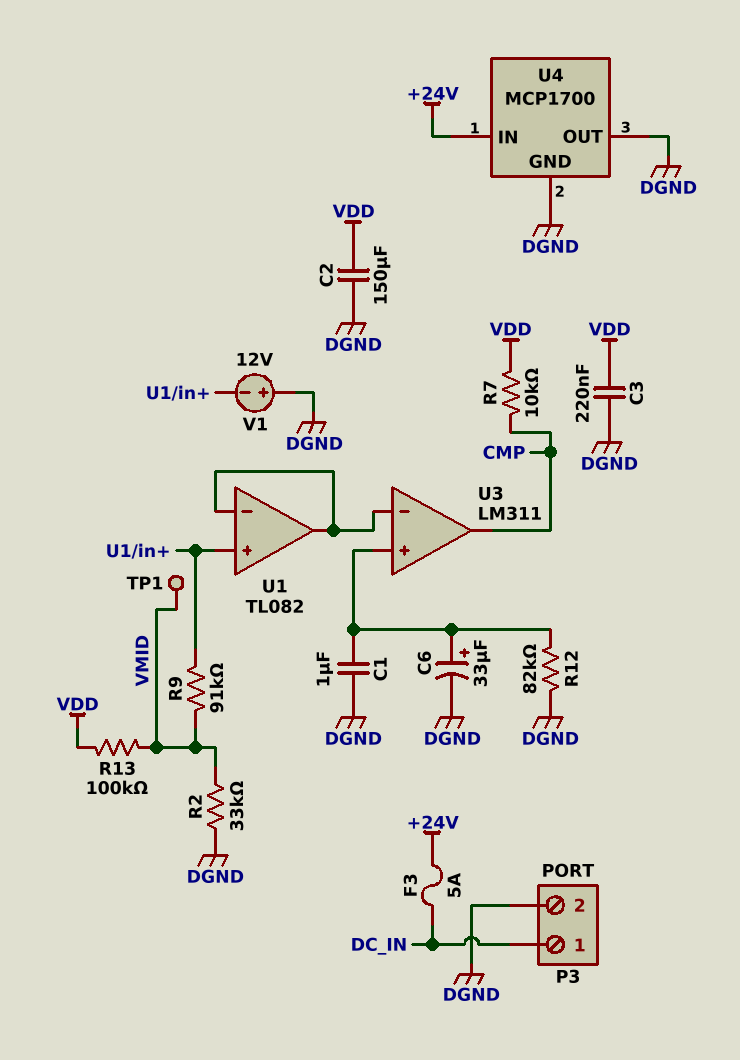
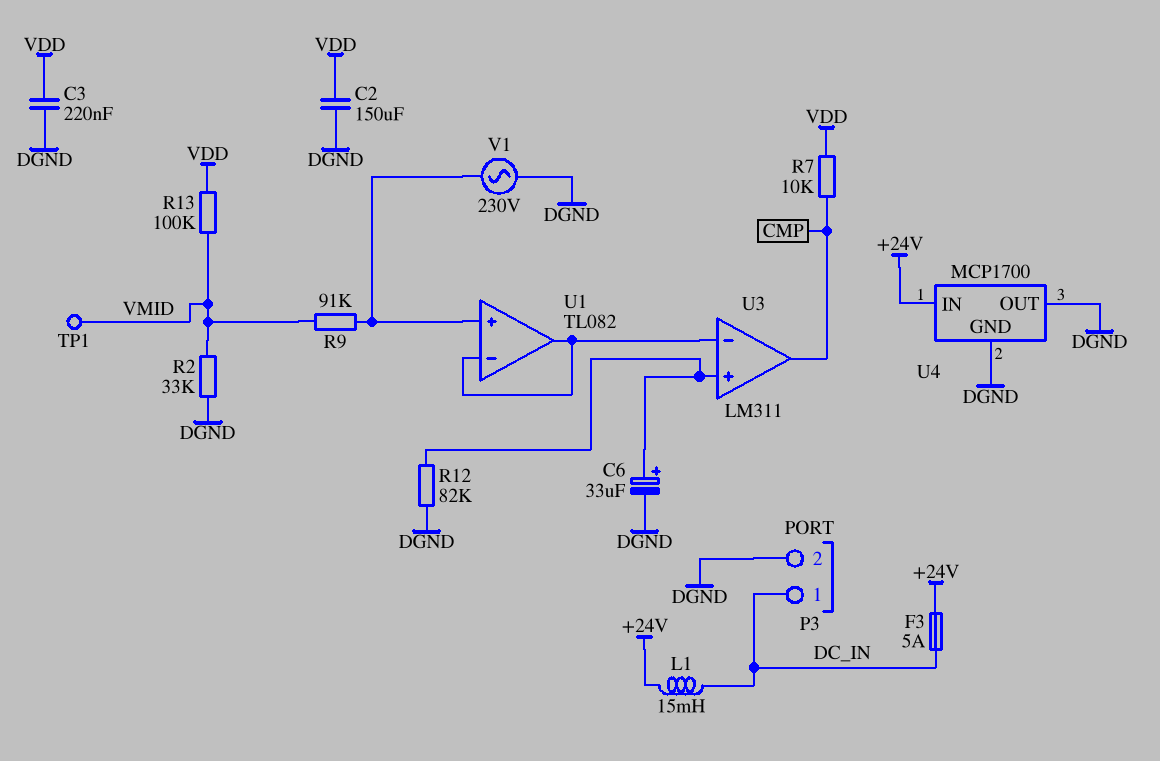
C1: 1uF (DGND, U3/in+) -> none
L1: none -> 15mH (+24V, DC_IN)
V1: 12V (plus DGND, minus U1/in+) -> AC 230V (DGND, U1/in+)

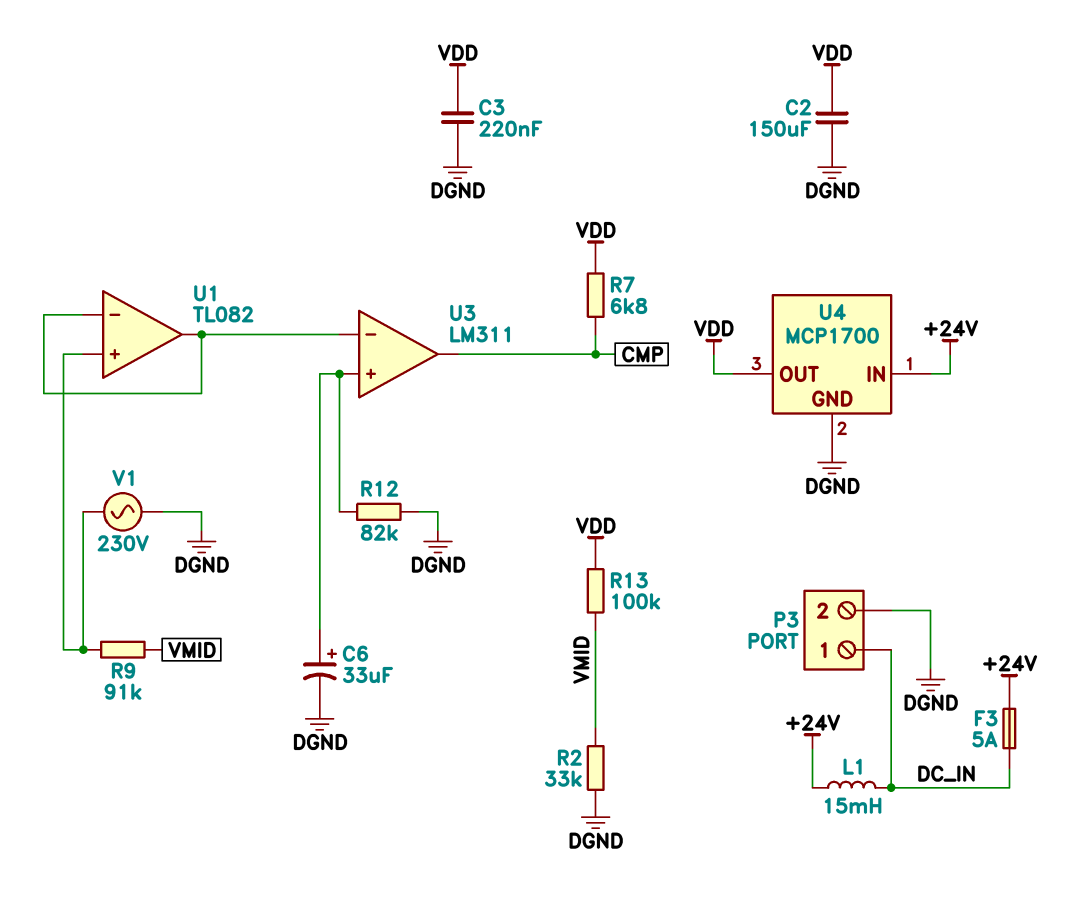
R7: 10k (CMP, VDD) -> 6.8k (CMP, VDD)
TP1: test point (VMID) -> none
U4 pin OUT: DGND -> VDD

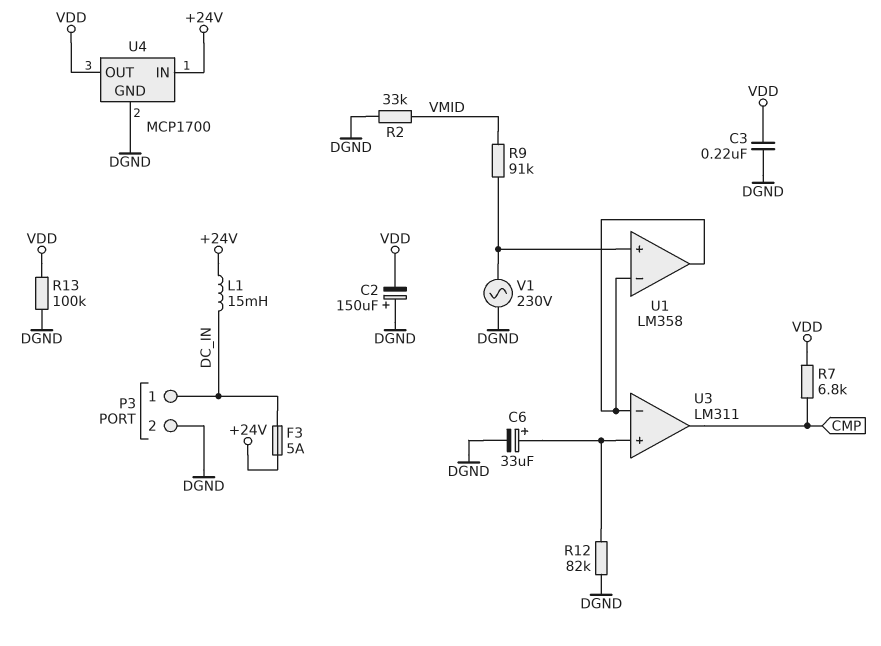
C2: 150uF (DGND, VDD) -> 150uF (plus DGND, minus VDD)
R13: 100k (VDD, VMID) -> 100k (DGND, VDD)
U1: TL082 -> LM358

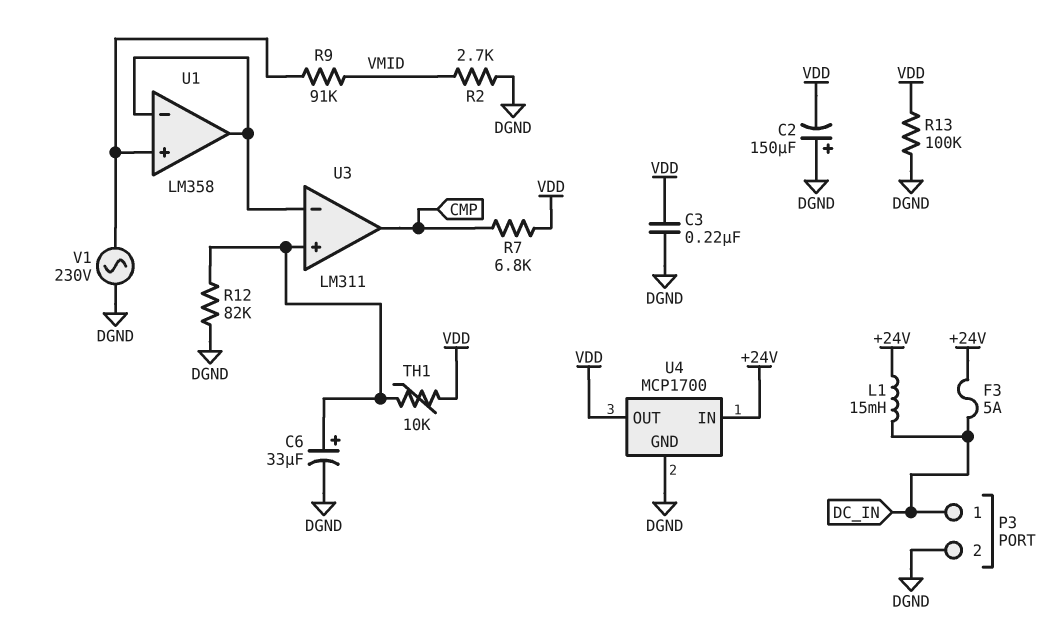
R2: 33k (DGND, VMID) -> 2.7k (DGND, VMID)
TH1: none -> 10k (U3/in+, VDD)

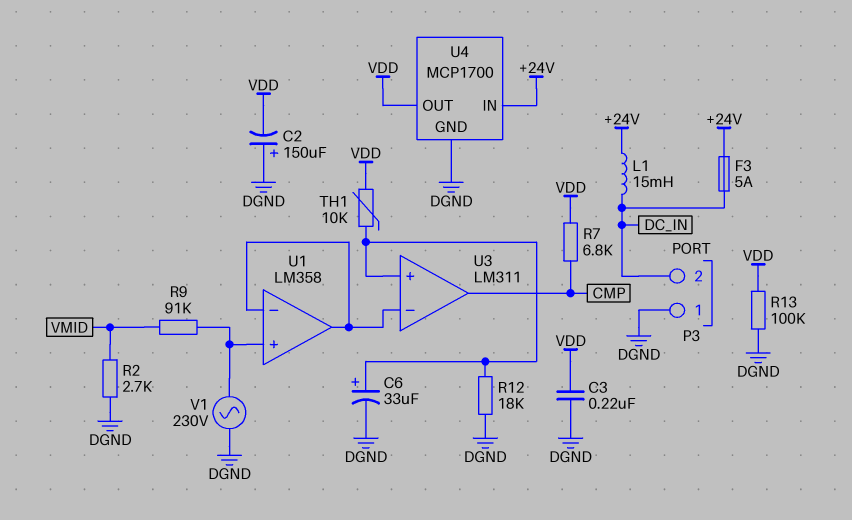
P3 pin 1: DC_IN -> DGND
P3 pin 2: DGND -> DC_IN
R12: 82k (DGND, U3/in+) -> 18k (DGND, U3/in+)

